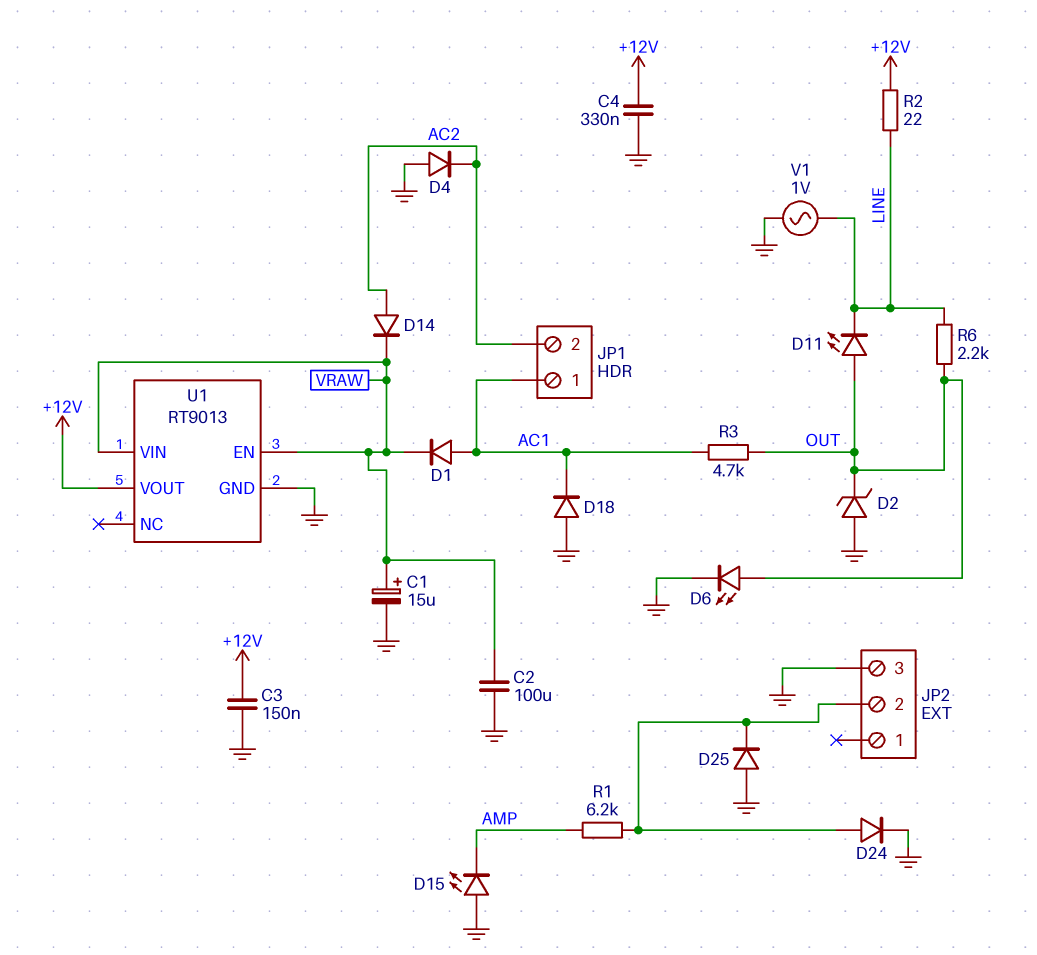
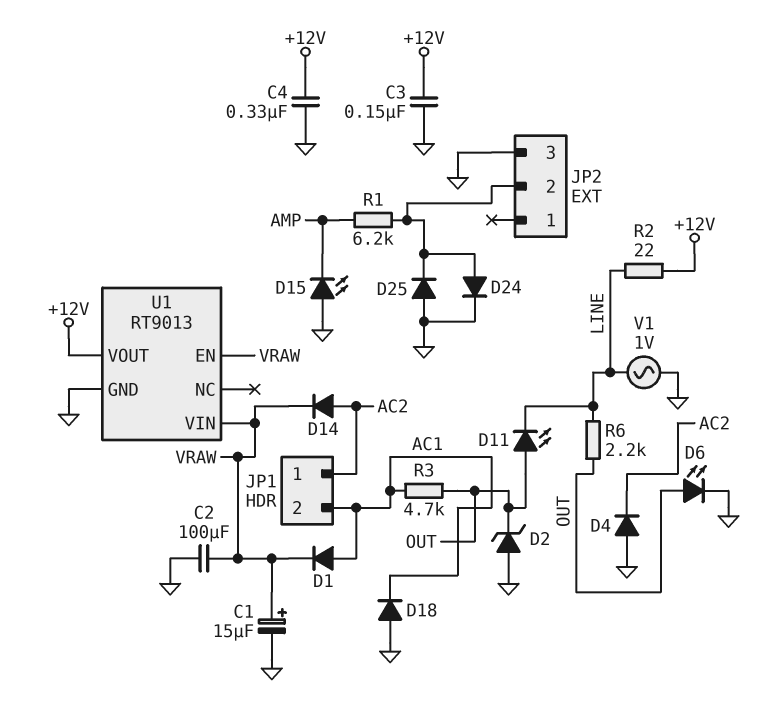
JP1 pin 1: AC1 -> AC2
JP1 pin 2: AC2 -> AC1

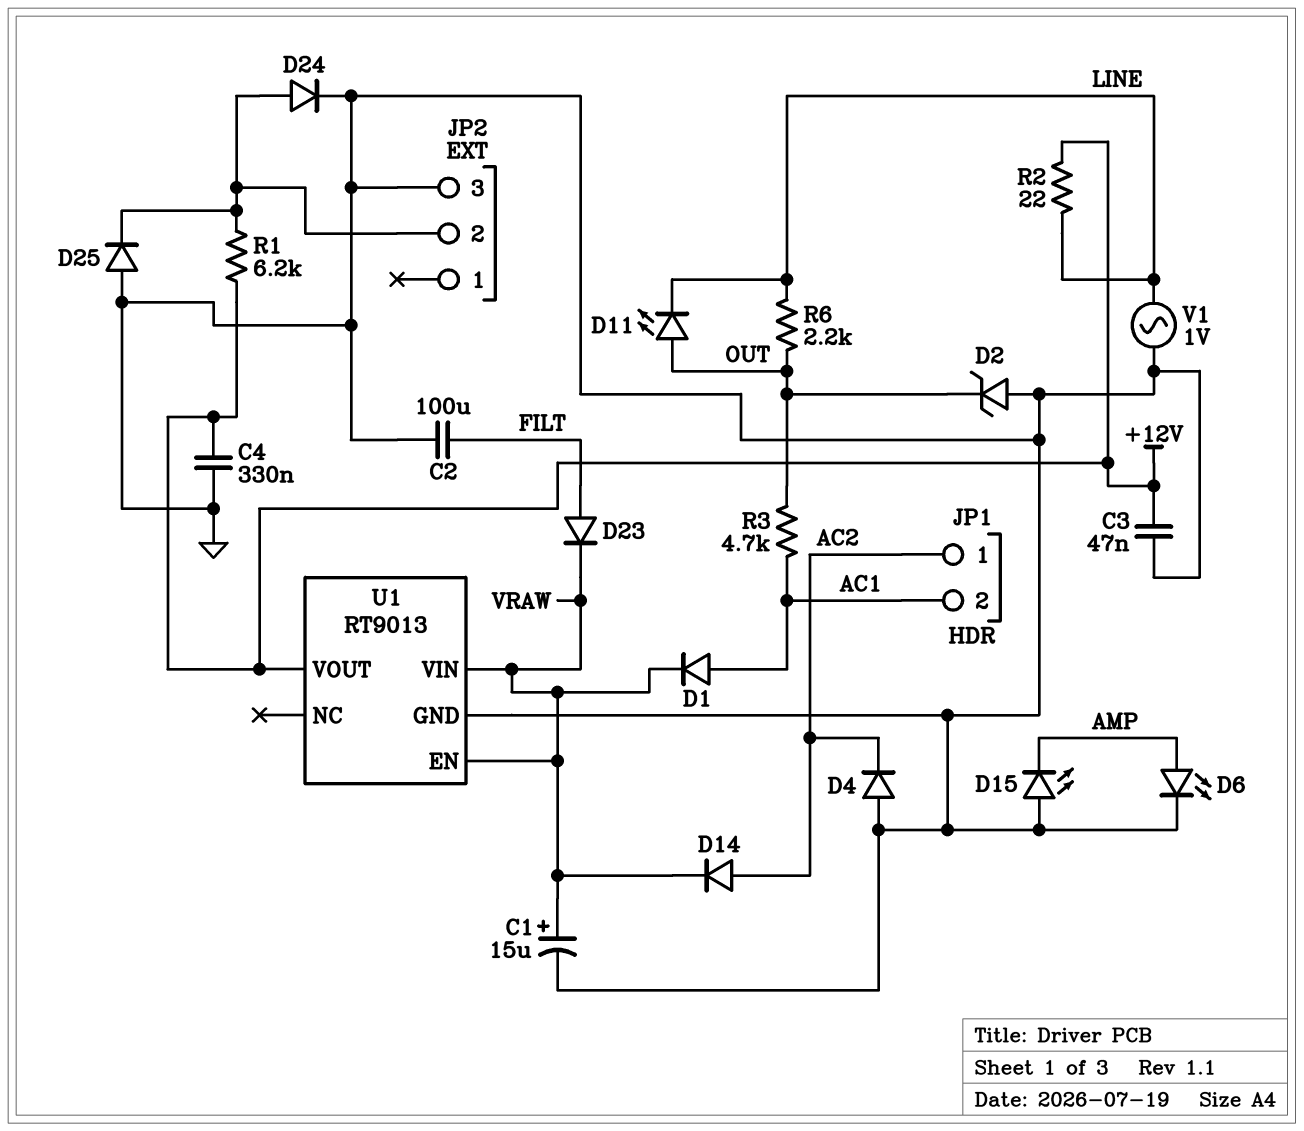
C2: 100uF (GND, VRAW) -> 100uF (FILT, GND)
C3: 150nF (+12V, GND) -> 47nF (+12V, GND)
D6: LED (A OUT, K GND) -> LED (A AMP, K GND)
D18: diode (A GND, K AC1) -> none
D23: none -> diode (A FILT, K VRAW)
R1: 6.2k (AMP, JP2/2) -> 6.2k (+12V, JP2/2)

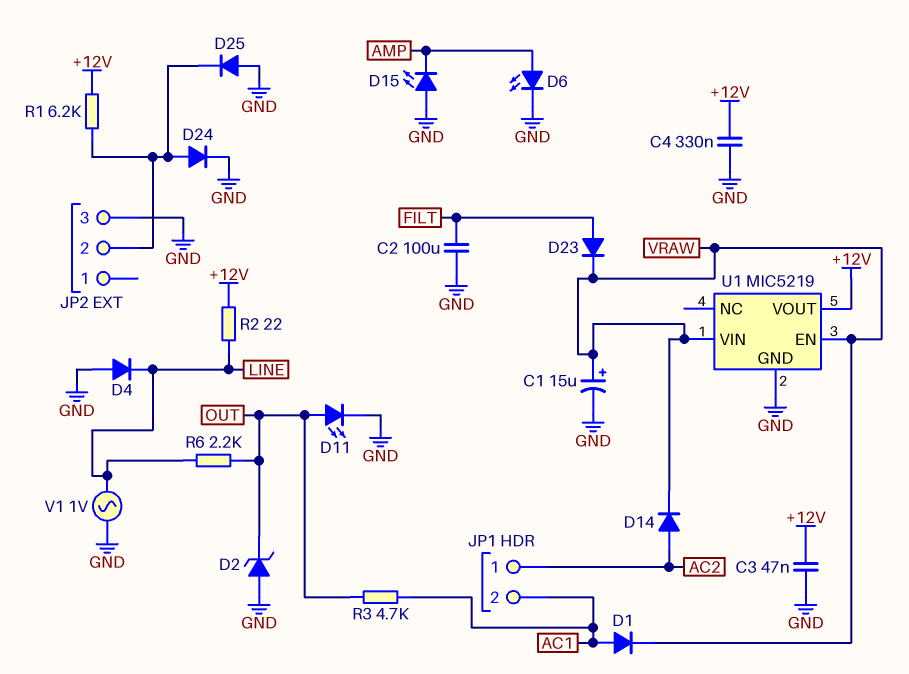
D4: diode (A GND, K AC2) -> diode (A GND, K LINE)
D11: LED (A OUT, K LINE) -> LED (A OUT, K GND)
U1: RT9013 -> MIC5219

